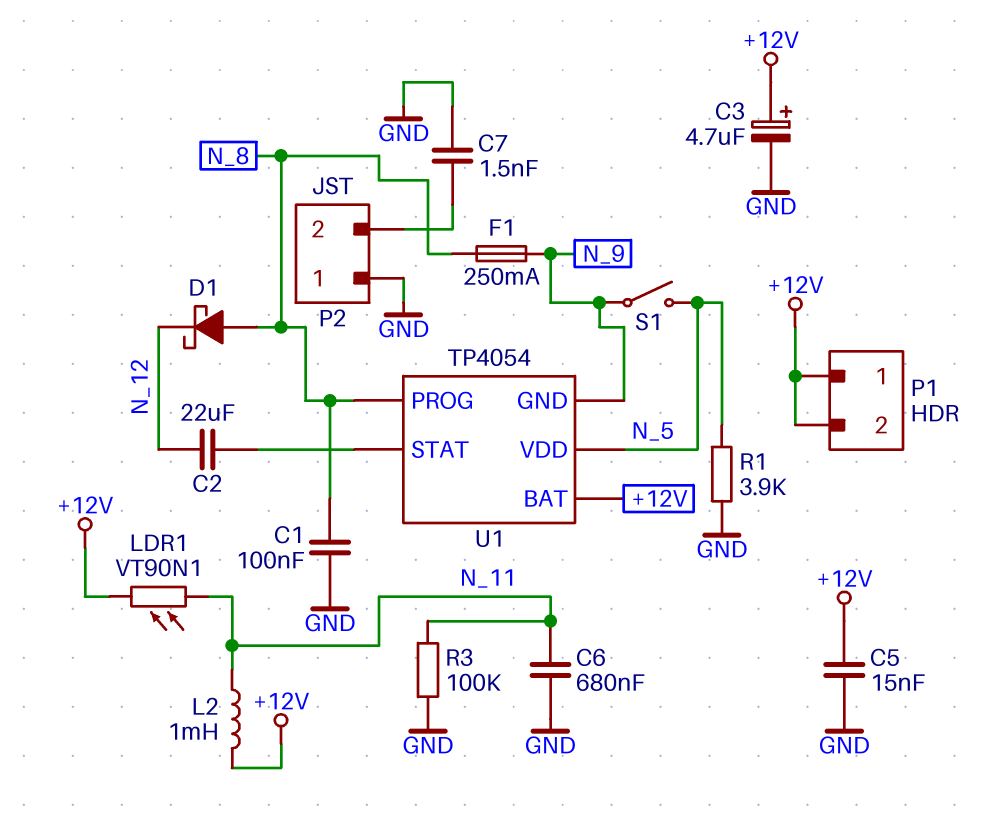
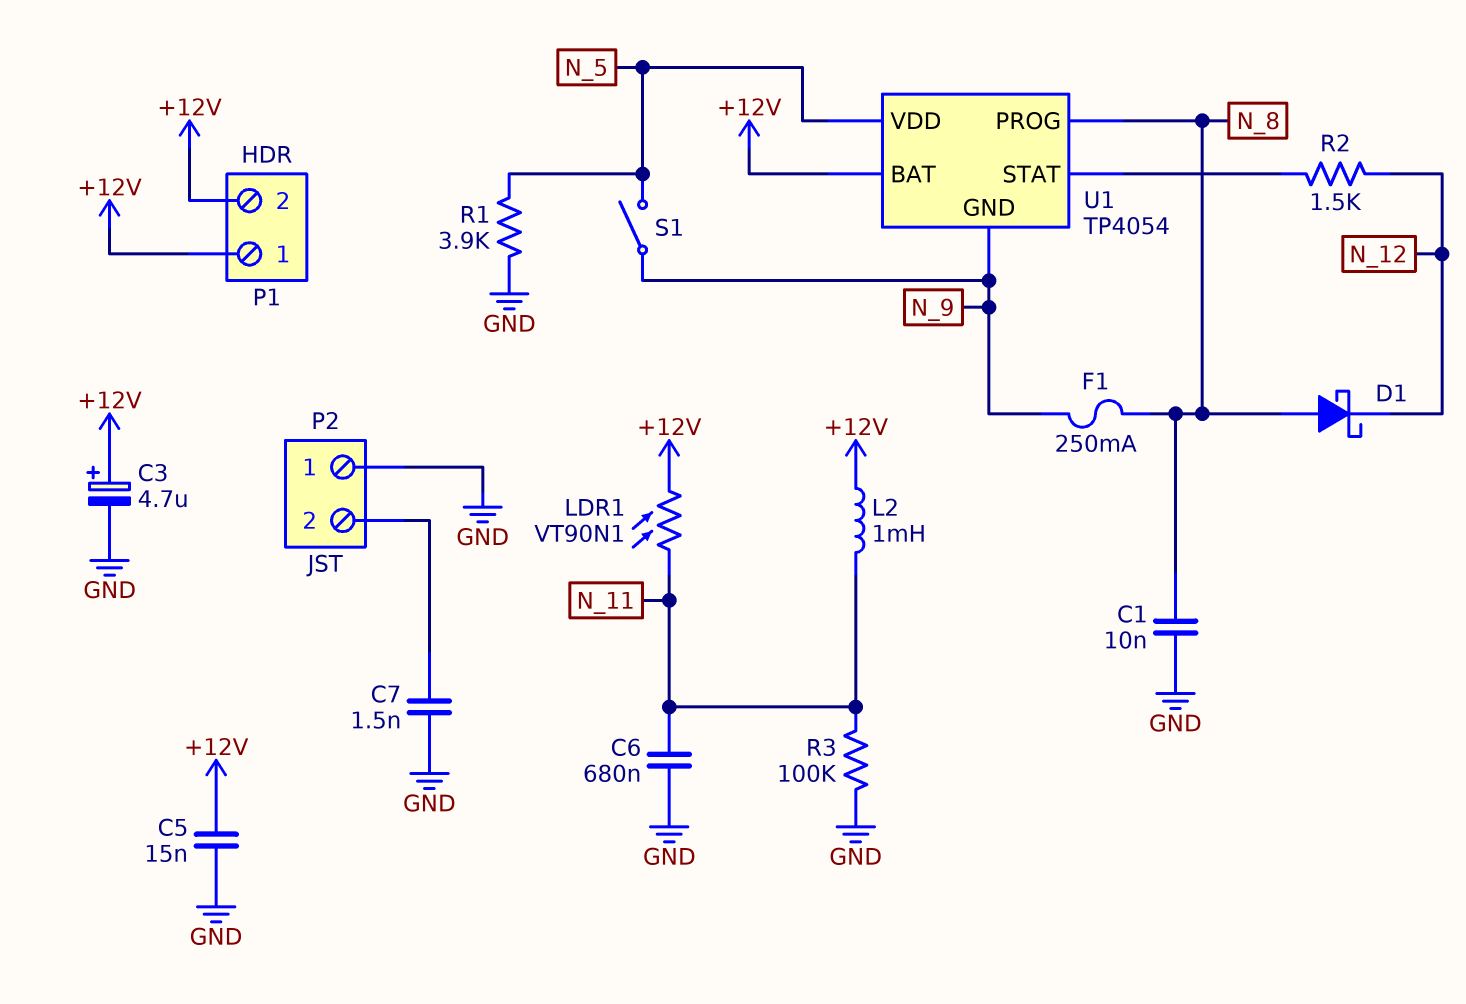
C1: 100nF (GND, N_8) -> 10nF (GND, N_8)
C2: 22uF (N_12, U1/STAT) -> none
R2: none -> 1.5k (N_12, U1/STAT)

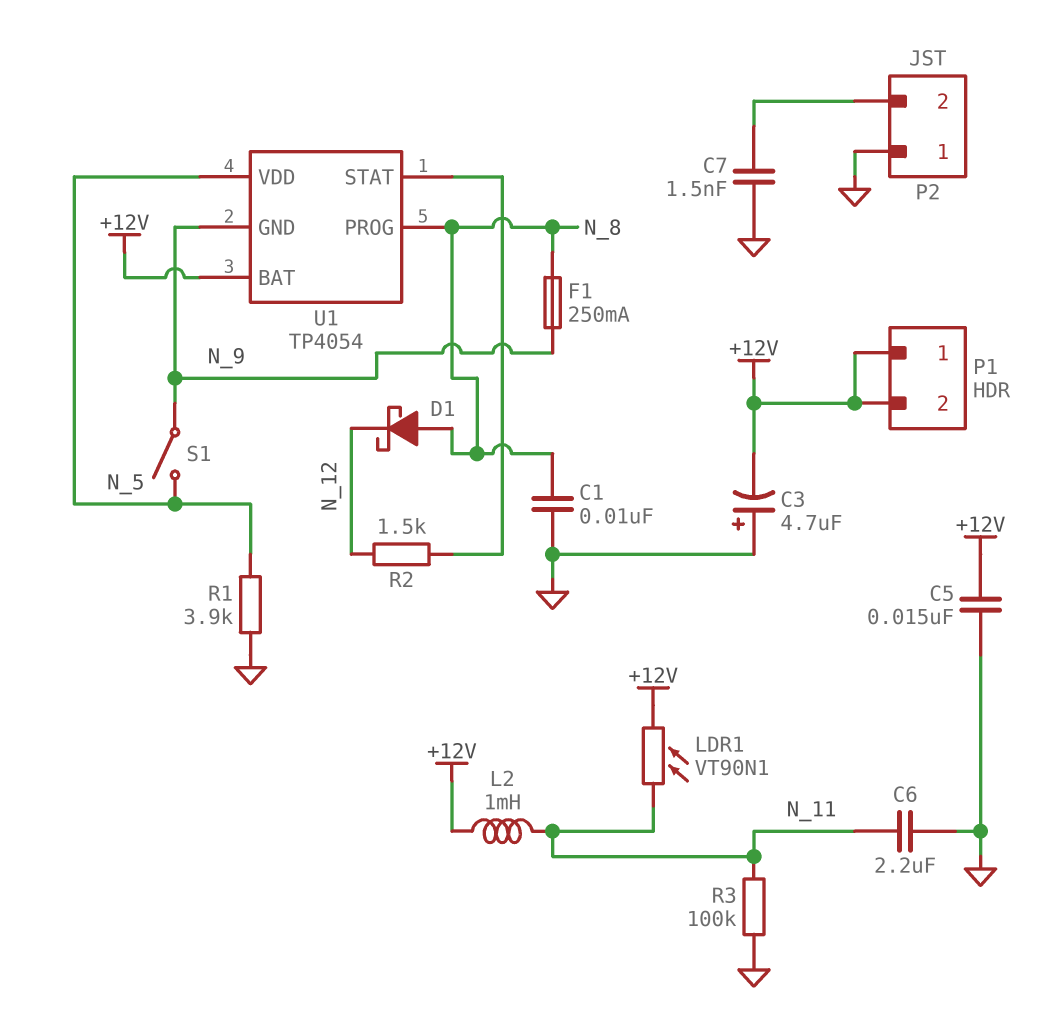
C3: 4.7uF (plus +12V, minus GND) -> 4.7uF (plus GND, minus +12V)
C6: 680nF (GND, N_11) -> 2.2uF (GND, N_11)

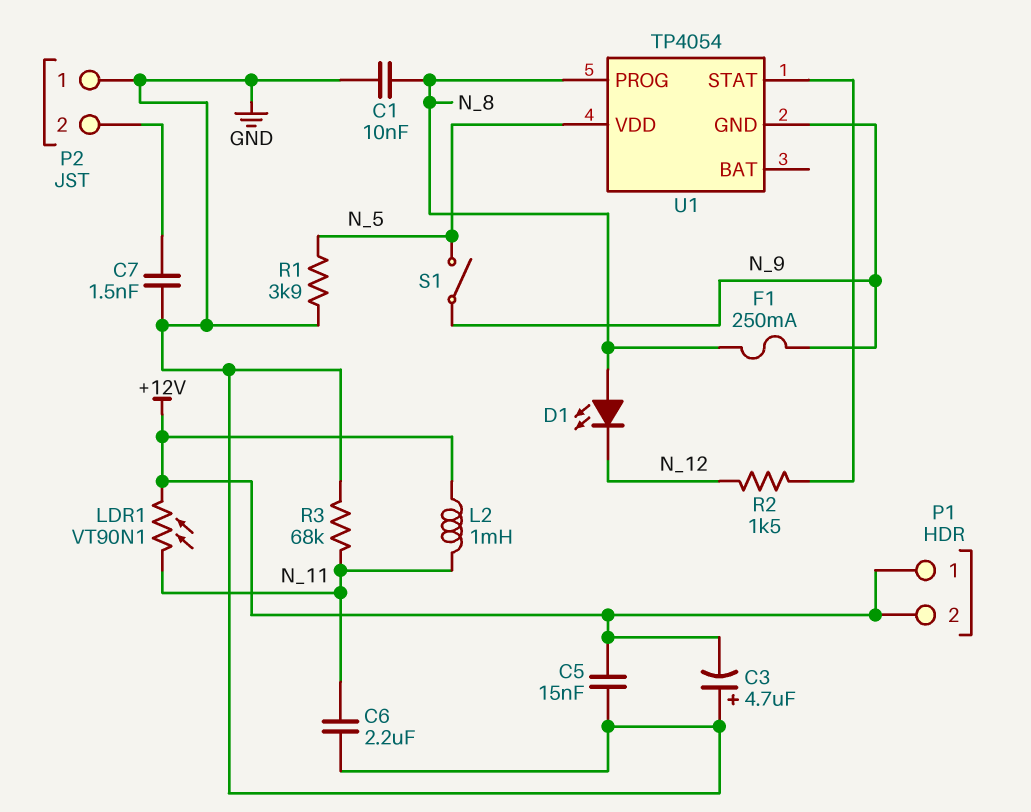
D1: schottky (A N_8, K N_12) -> LED (A N_8, K N_12)
R3: 100k (GND, N_11) -> 68k (GND, N_11)
U1 pin BAT: +12V -> none

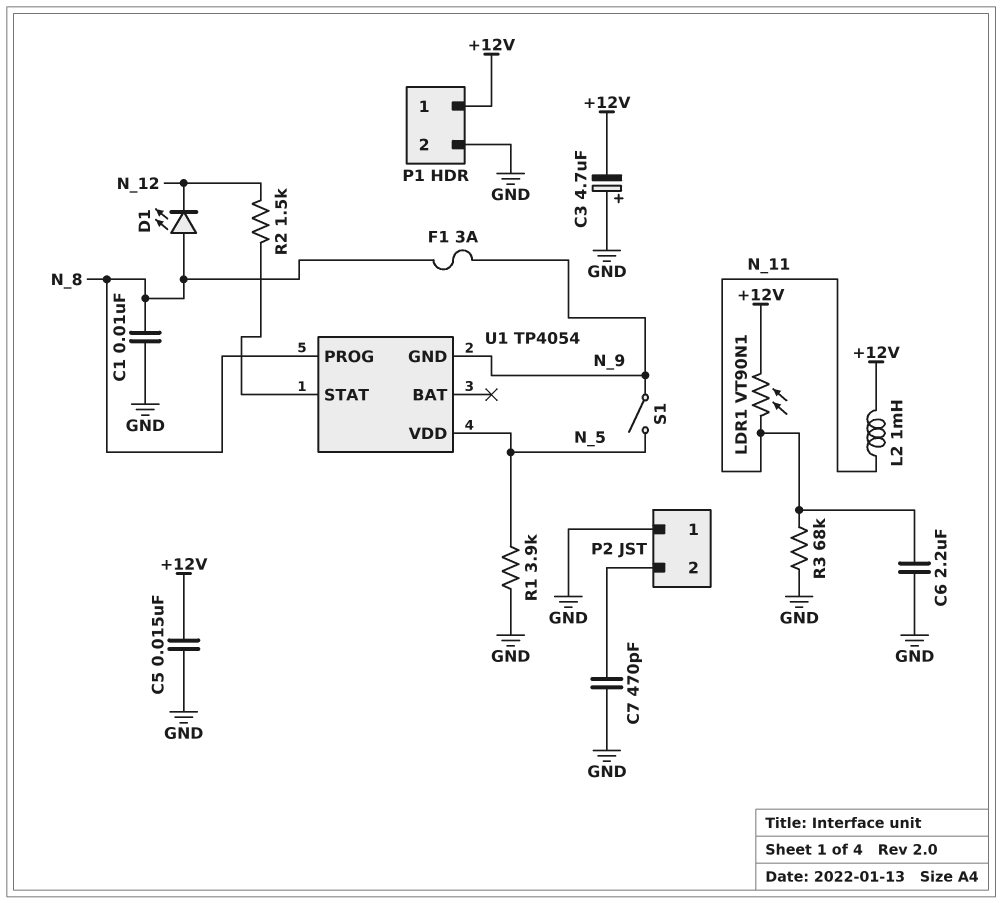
C7: 1.5nF (GND, P2/2) -> 470pF (GND, P2/2)
F1: 250mA (N_8, N_9) -> 3A (N_8, N_9)
P1 pin 2: +12V -> GND

